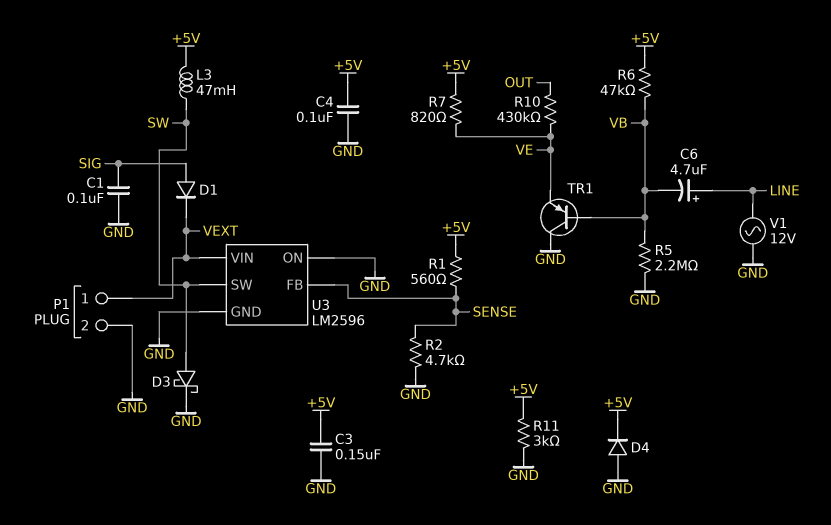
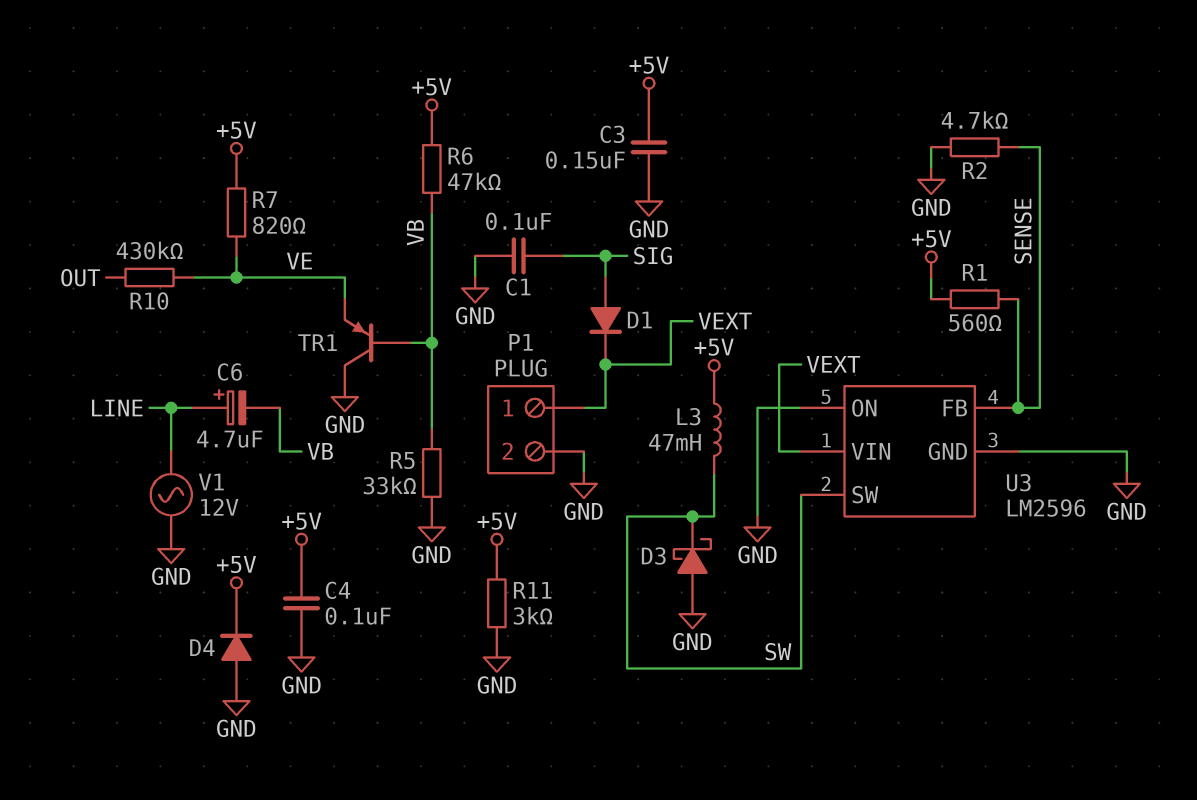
D3: schottky (A SW, K GND) -> schottky (A GND, K SW)
R5: 2.2M (GND, VB) -> 33k (GND, VB)

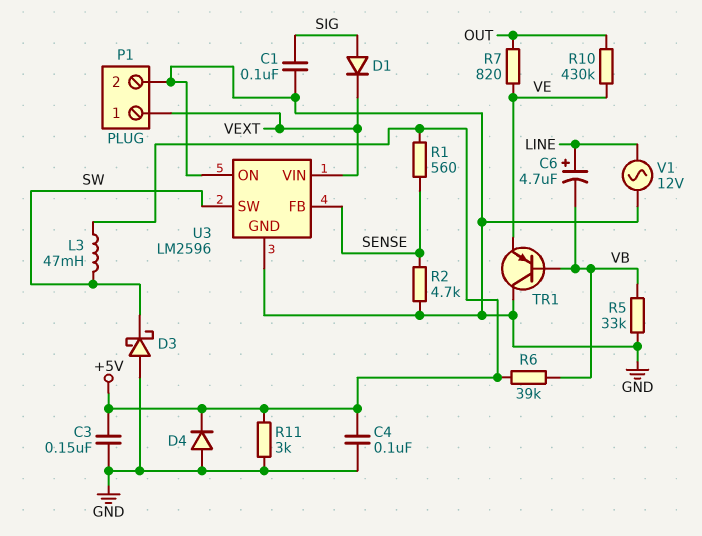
R6: 47k (+5V, VB) -> 39k (+5V, VB)
R7: 820 (+5V, VE) -> 820 (OUT, VE)

